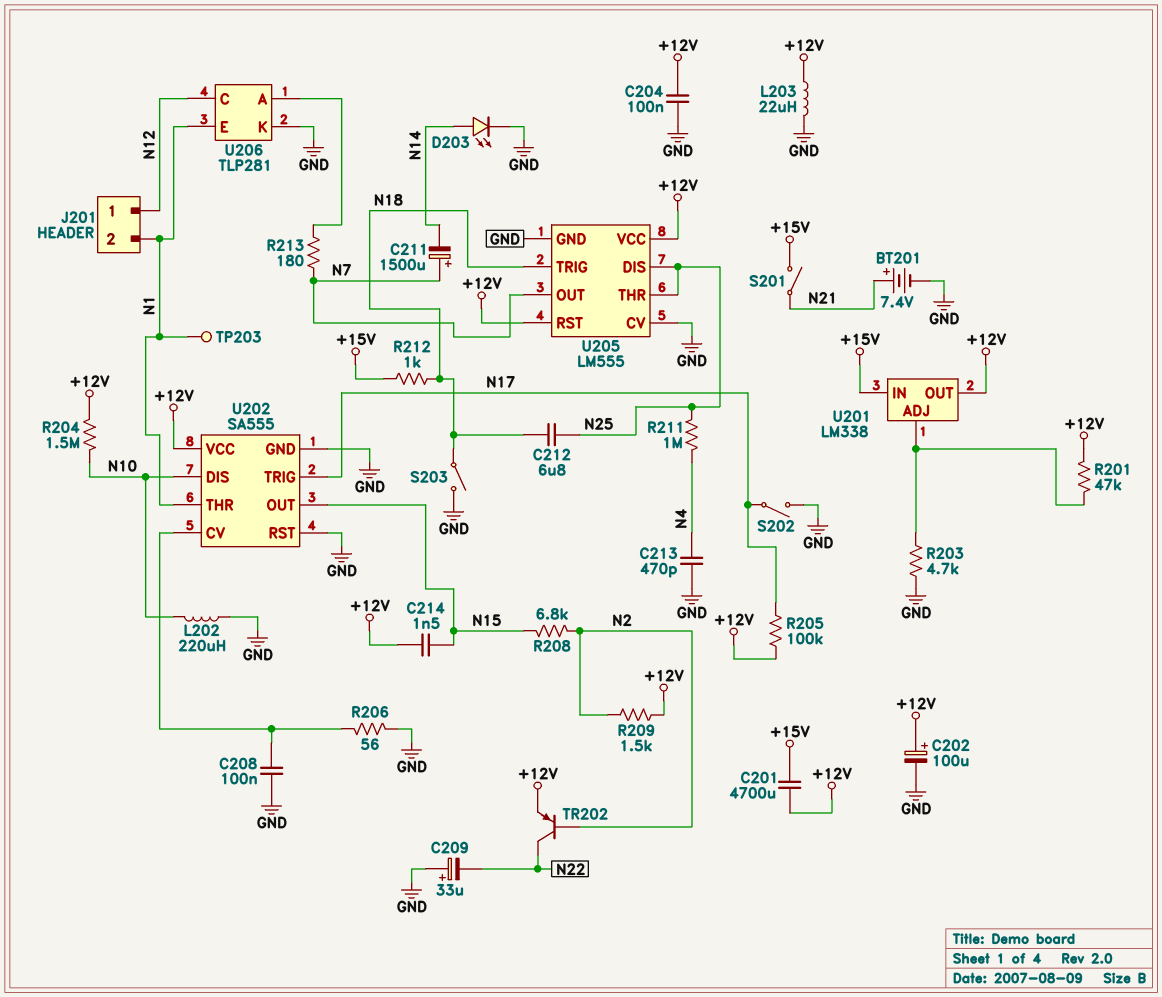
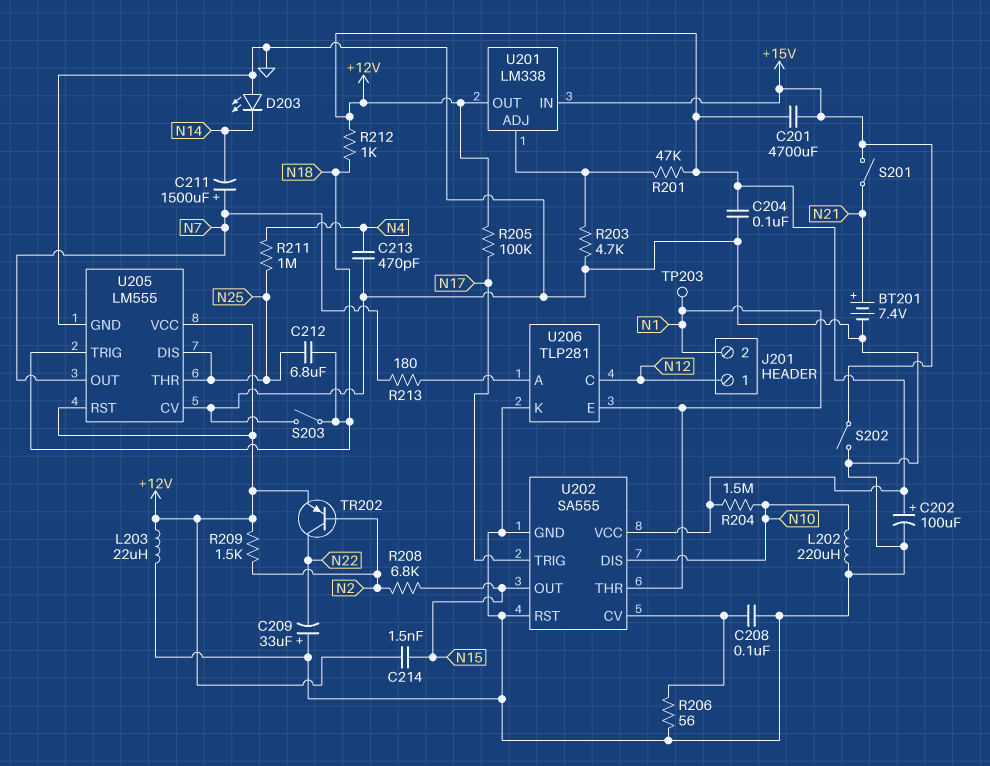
D203: LED (A N14, K GND) -> LED (A GND, K N14)
R212: 1k (+15V, N18) -> 1k (+12V, N18)
S202: switch (GND, N17) -> switch (+15V, GND)

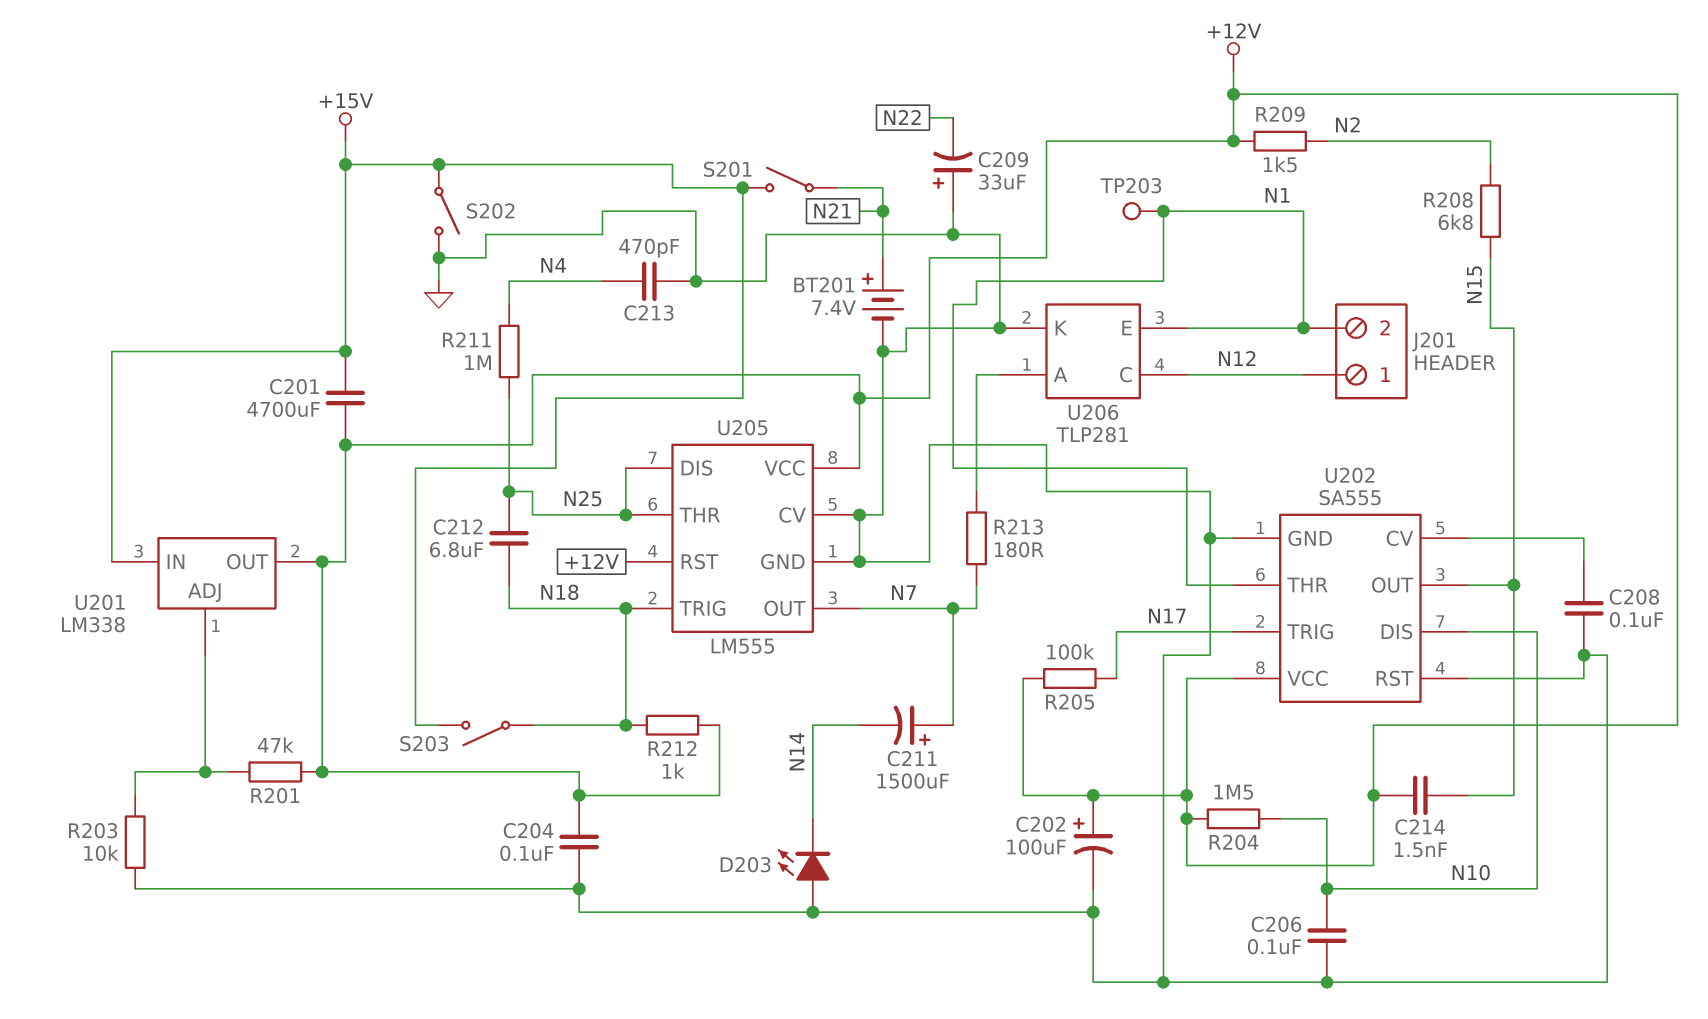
C206: none -> 100nF (GND, N10)
L202: 220uH (GND, N10) -> none
L203: 22uH (+12V, GND) -> none
R203: 4.7k (GND, U201/ADJ) -> 10k (GND, U201/ADJ)
R206: 56 (GND, U202/CV) -> none
S203: switch (GND, N18) -> switch (+15V, N18)
TR202: PNP (B N2, C N22, E +12V) -> none

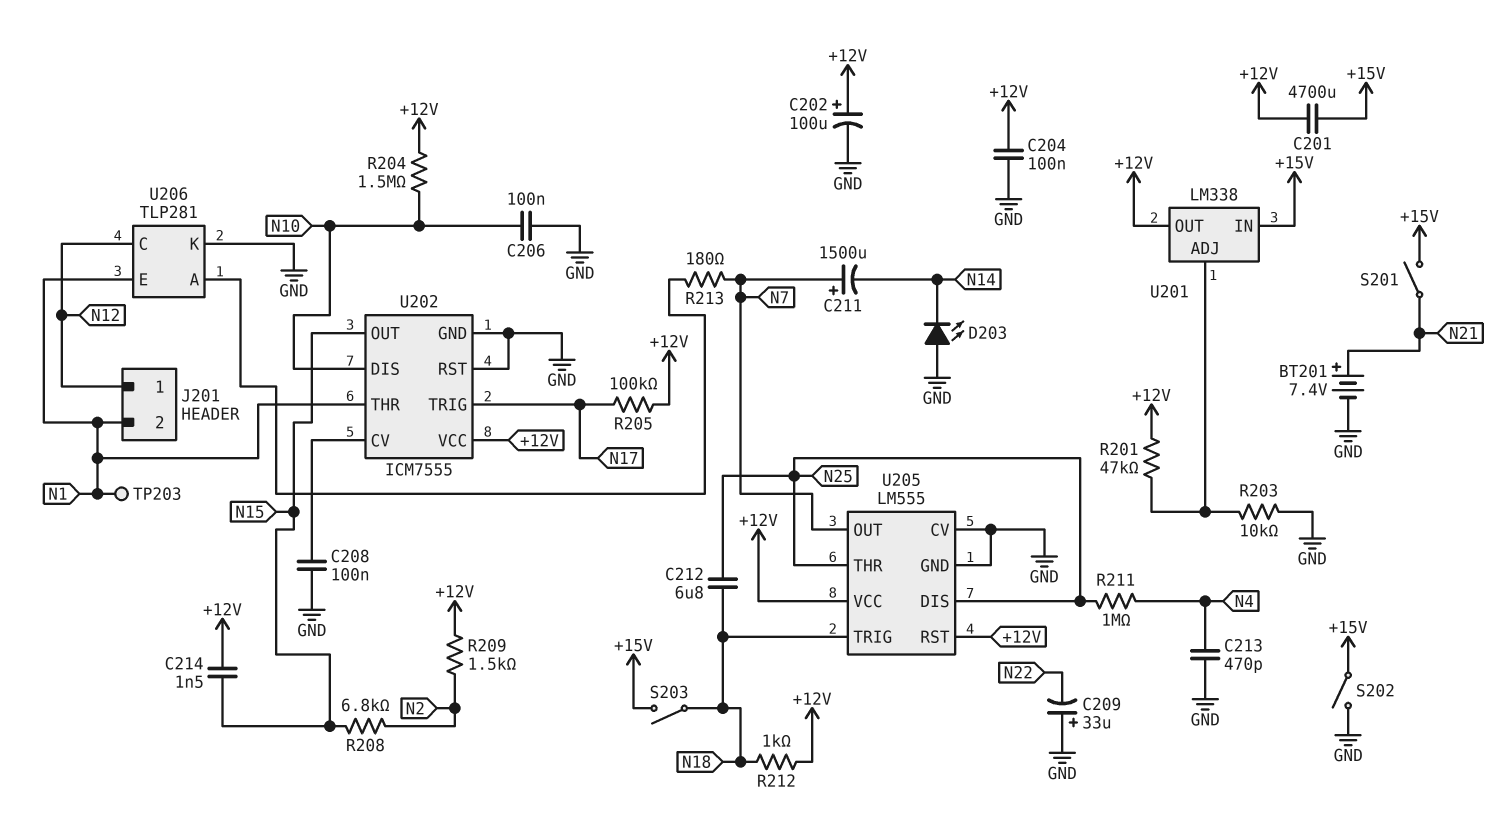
U202: SA555 -> ICM7555

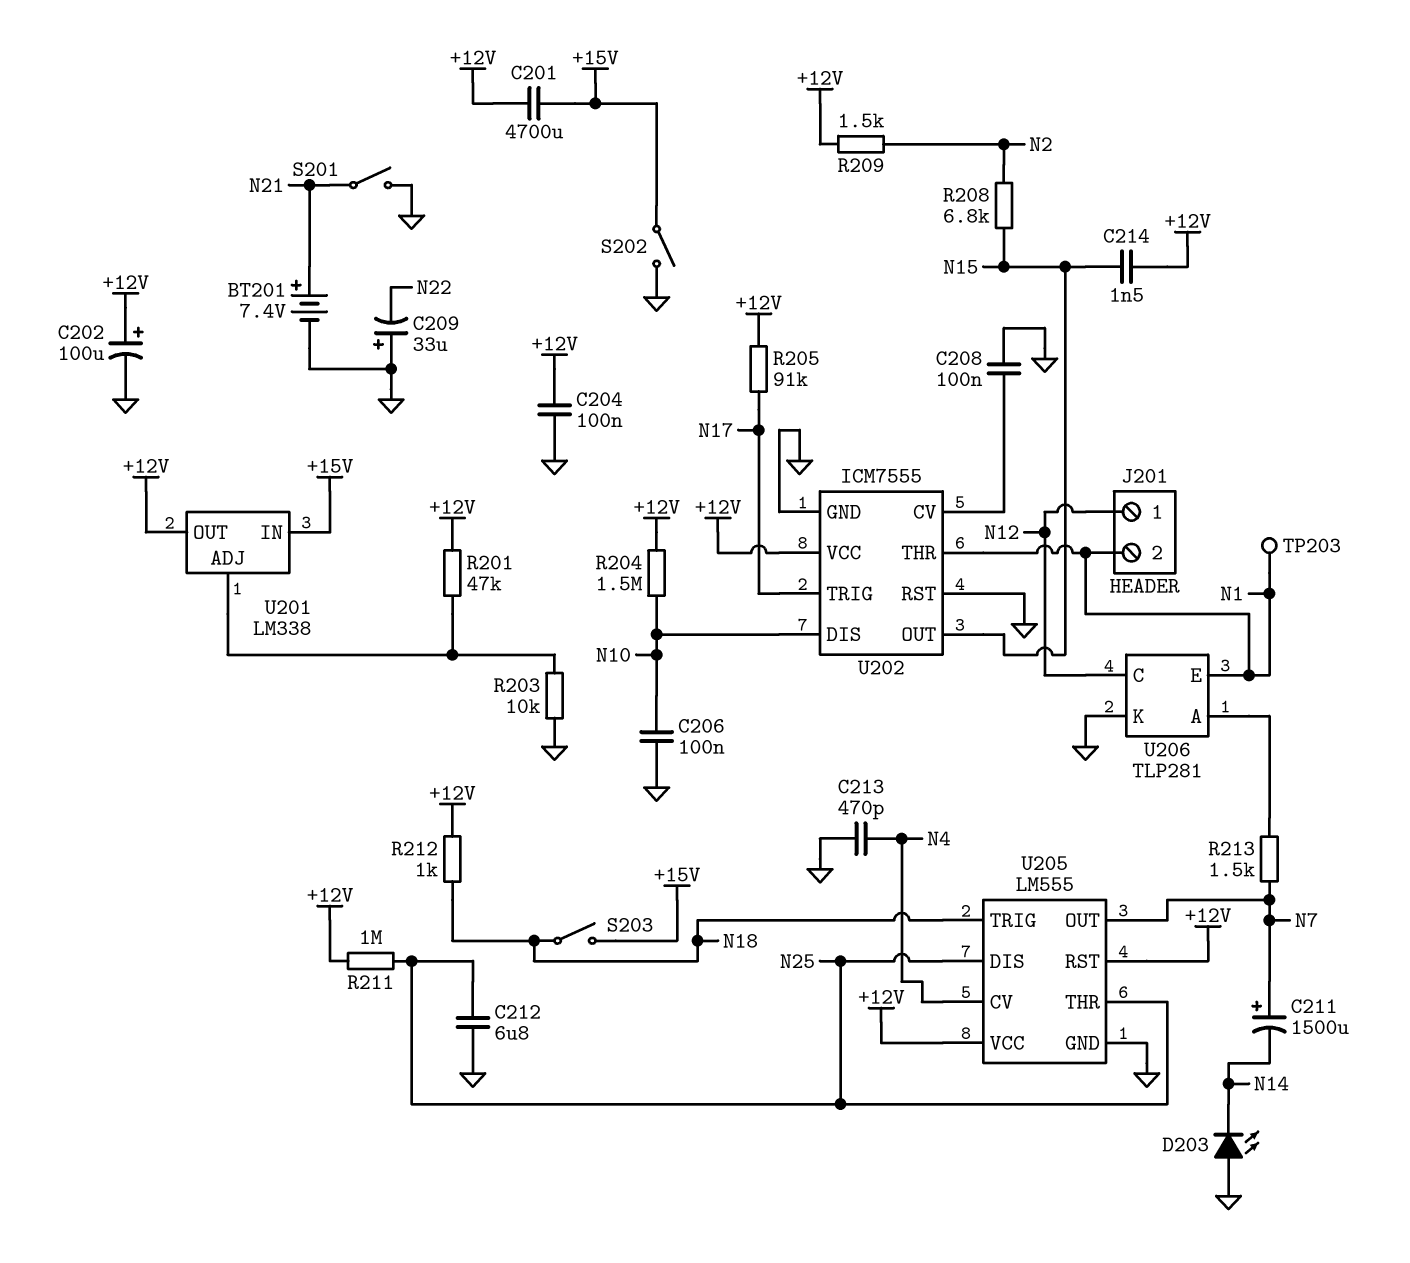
C212: 6.8uF (N18, N25) -> 6.8uF (GND, N25)
R205: 100k (+12V, N17) -> 91k (+12V, N17)
R211: 1M (N4, N25) -> 1M (+12V, N25)
R213: 180 (N7, U206/A) -> 1.5k (N7, U206/A)
S201: switch (+15V, N21) -> switch (GND, N21)
U205 pin CV: GND -> N4

